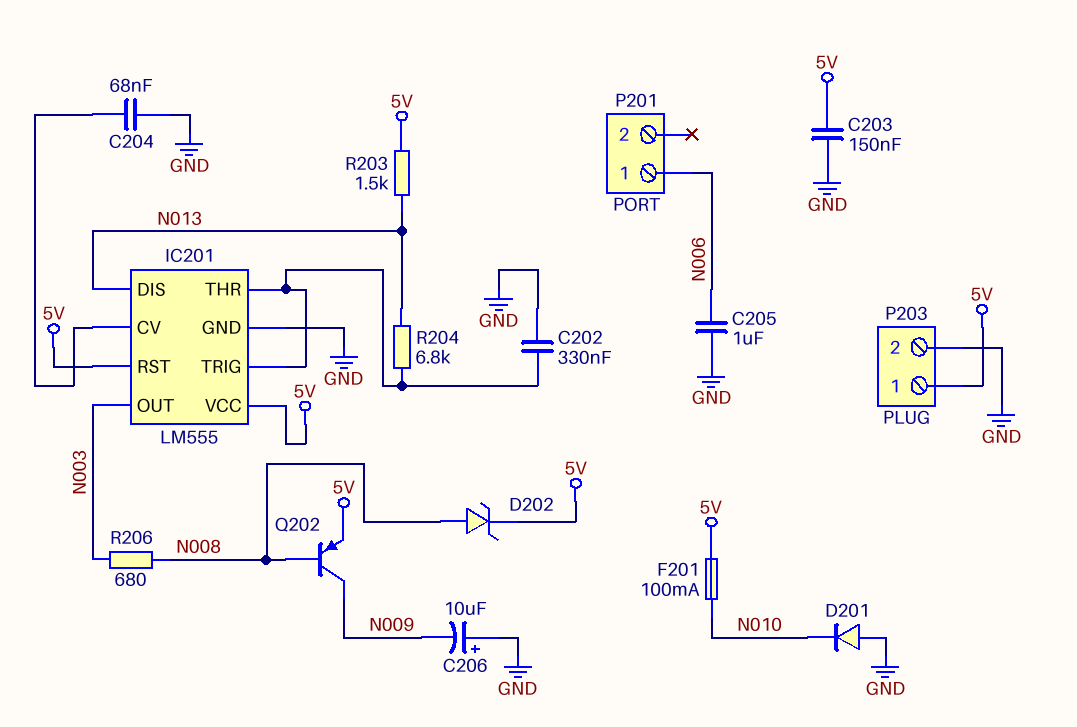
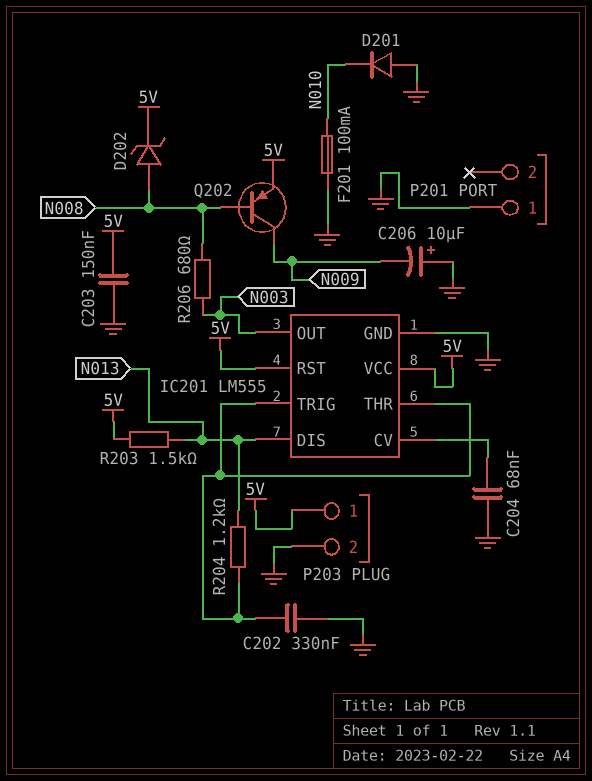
C205: 1uF (GND, N006) -> none
F201: 100mA (5V, N010) -> 100mA (GND, N010)
P201 pin 1: N006 -> GND
R204: 6.8k (IC201/THR, N013) -> 1.2k (IC201/THR, N013)

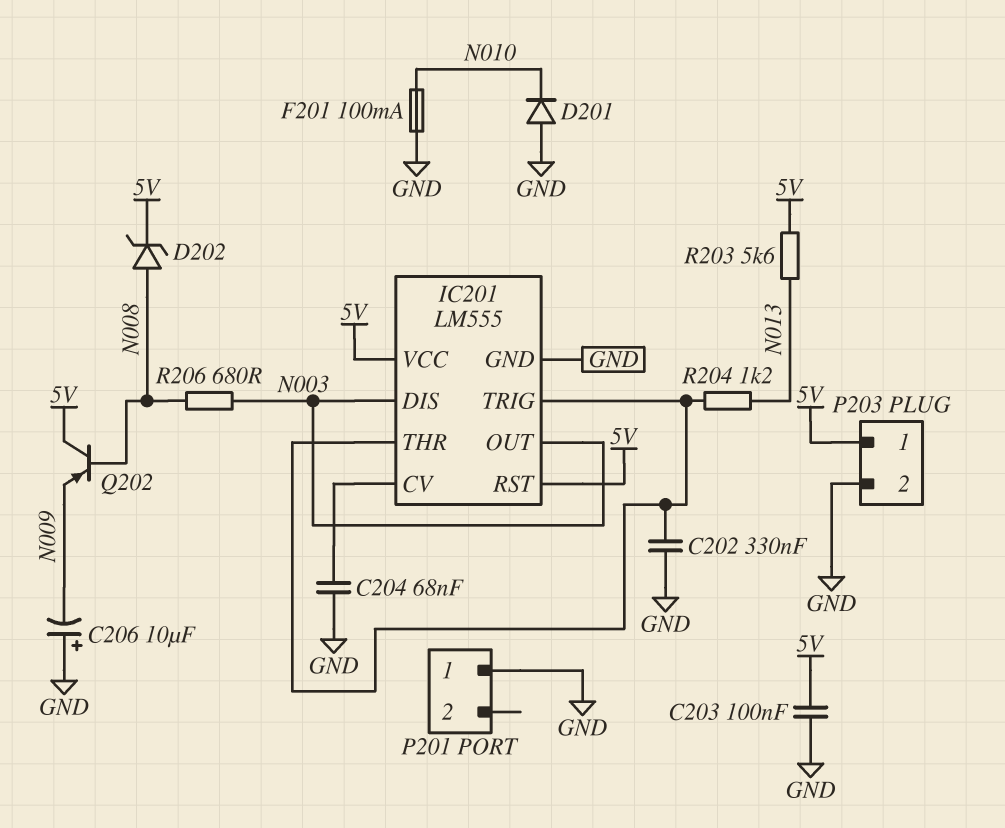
C203: 150nF (5V, GND) -> 100nF (5V, GND)
IC201 pin DIS: N013 -> N003
Q202: PNP (B N008, C N009, E 5V) -> PNP (B N008, C 5V, E N009)
R203: 1.5k (5V, N013) -> 5.6k (5V, N013)

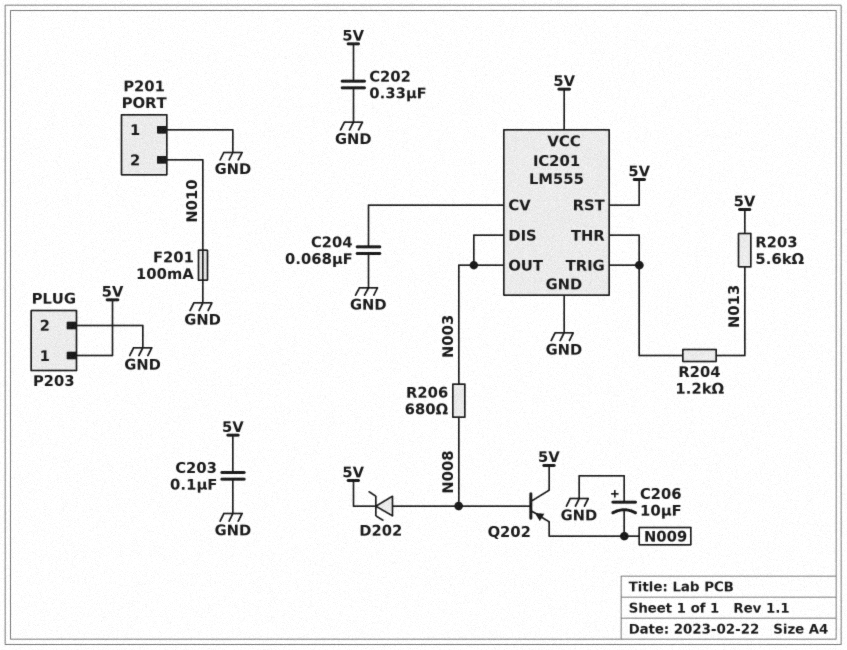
C202: 330nF (GND, IC201/THR) -> 330nF (5V, GND)
D201: diode (A GND, K N010) -> none
P201 pin 2: none -> N010

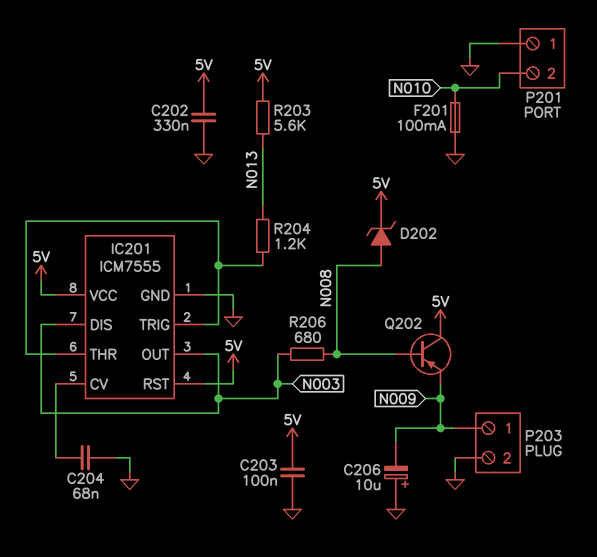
IC201: LM555 -> ICM7555
P203 pin 1: 5V -> N009

